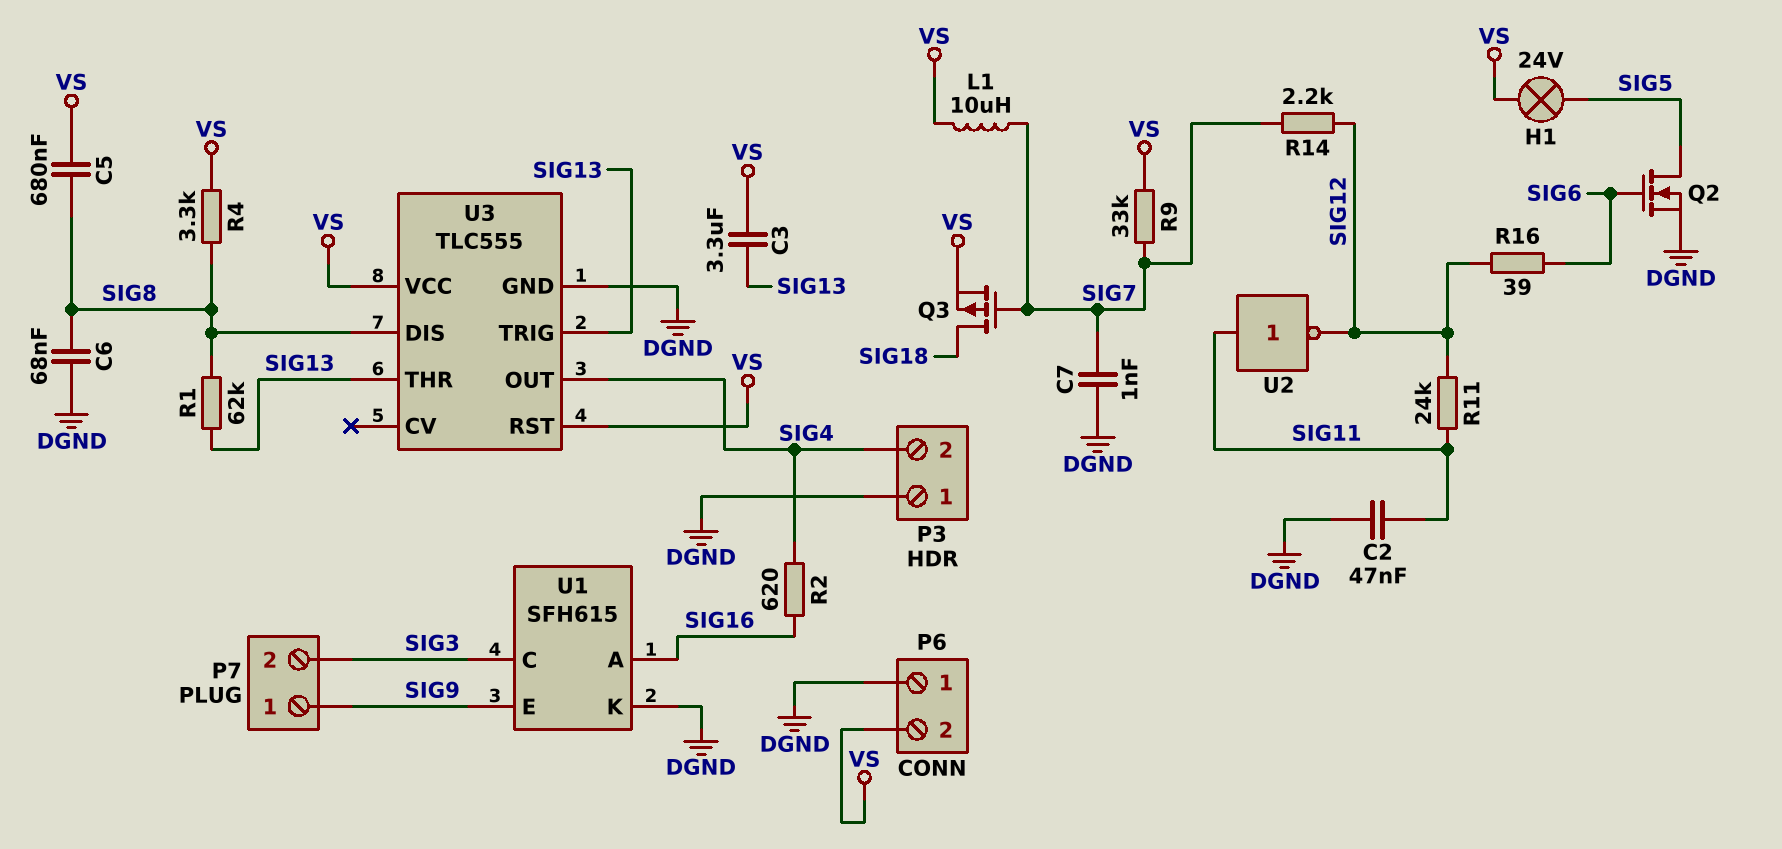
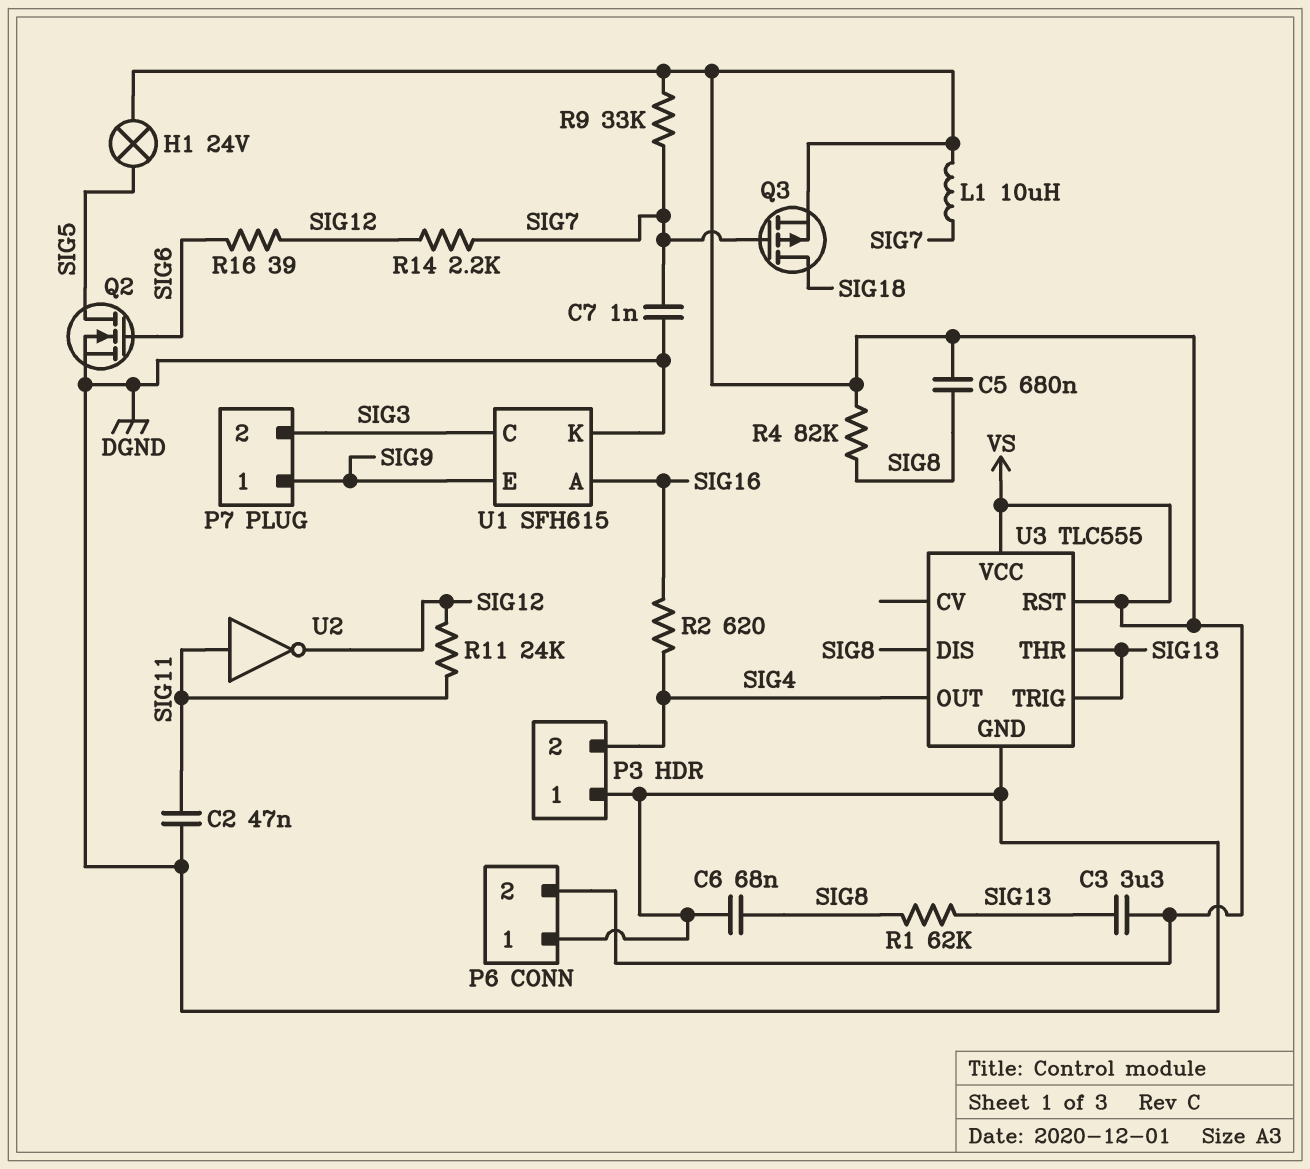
R4: 3.3k (SIG8, VS) -> 82k (SIG8, VS)

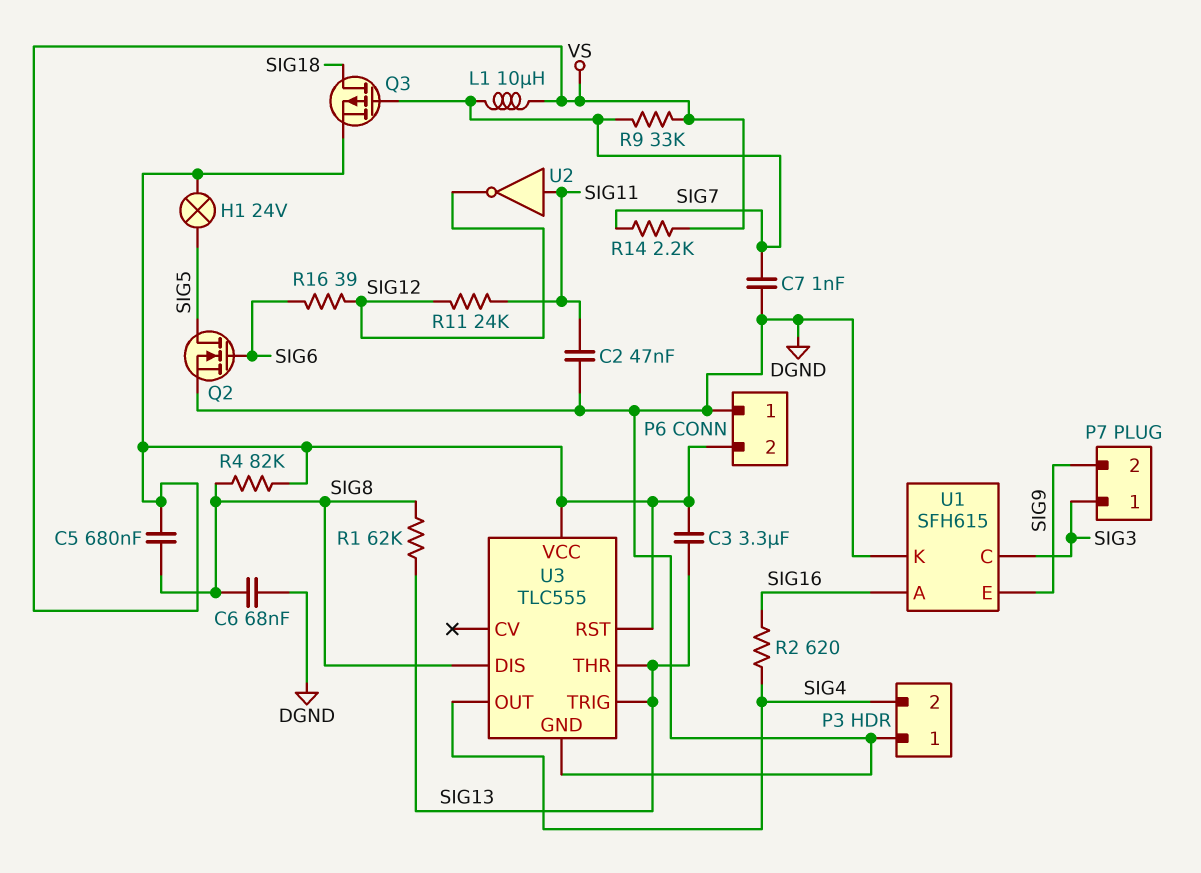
P7 pin 1: SIG9 -> SIG3
P7 pin 2: SIG3 -> SIG9
R14: 2.2k (SIG7, SIG12) -> 2.2k (SIG7, VS)

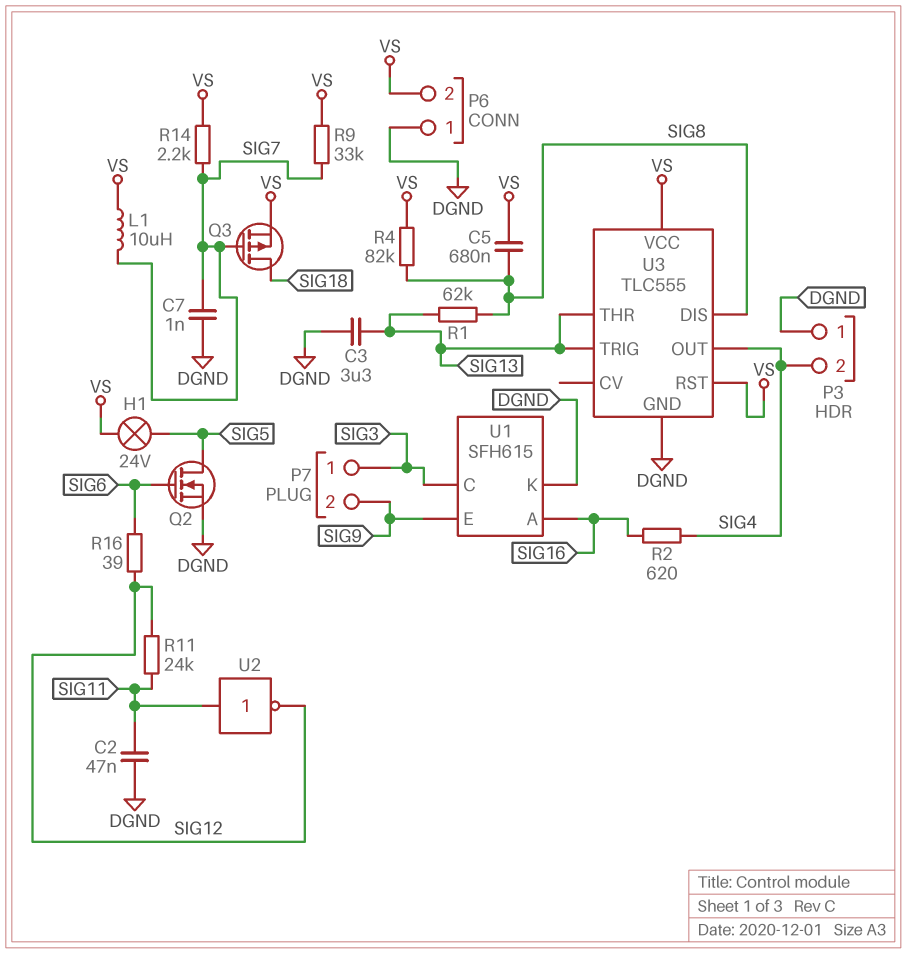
C3: 3.3uF (SIG13, VS) -> 3.3uF (DGND, SIG13)
C6: 68nF (DGND, SIG8) -> none

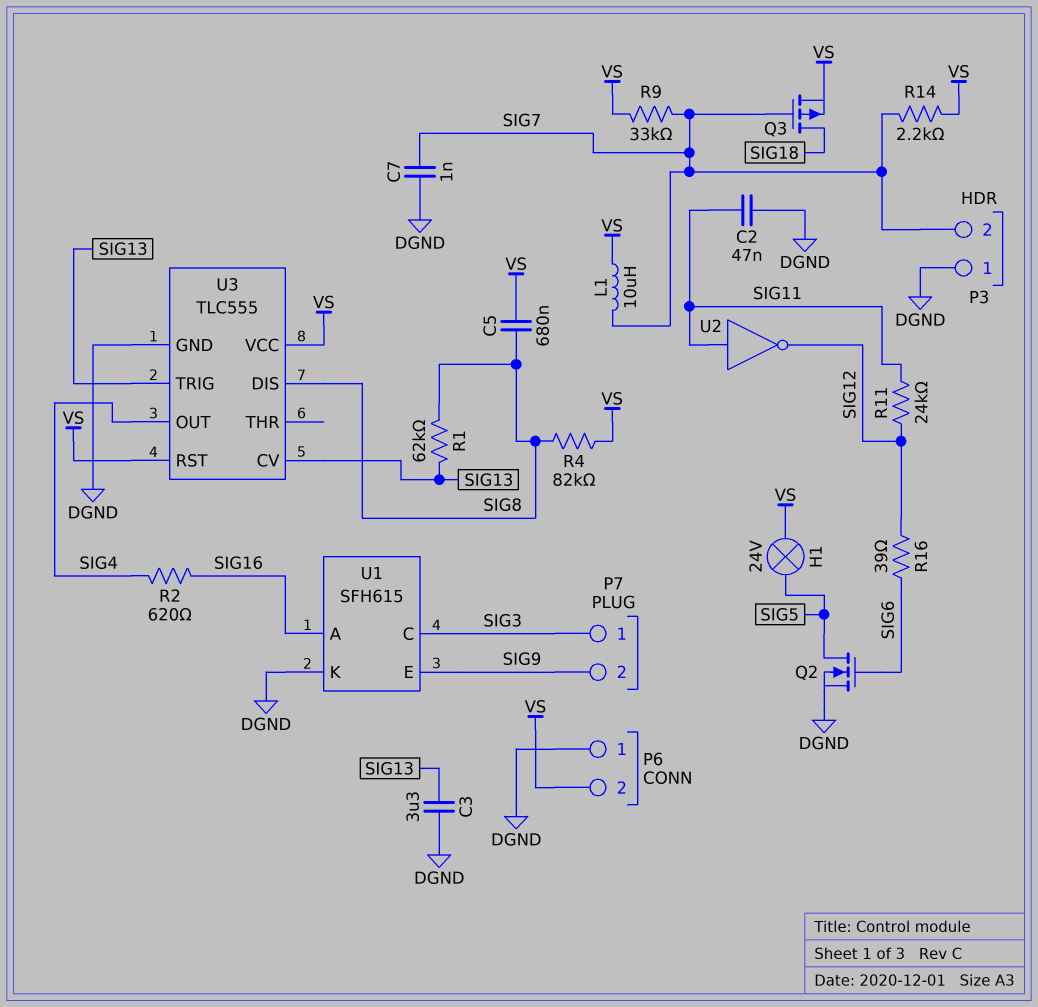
P3 pin 2: SIG4 -> SIG7
U3 pin CV: none -> SIG13
U3 pin THR: SIG13 -> none

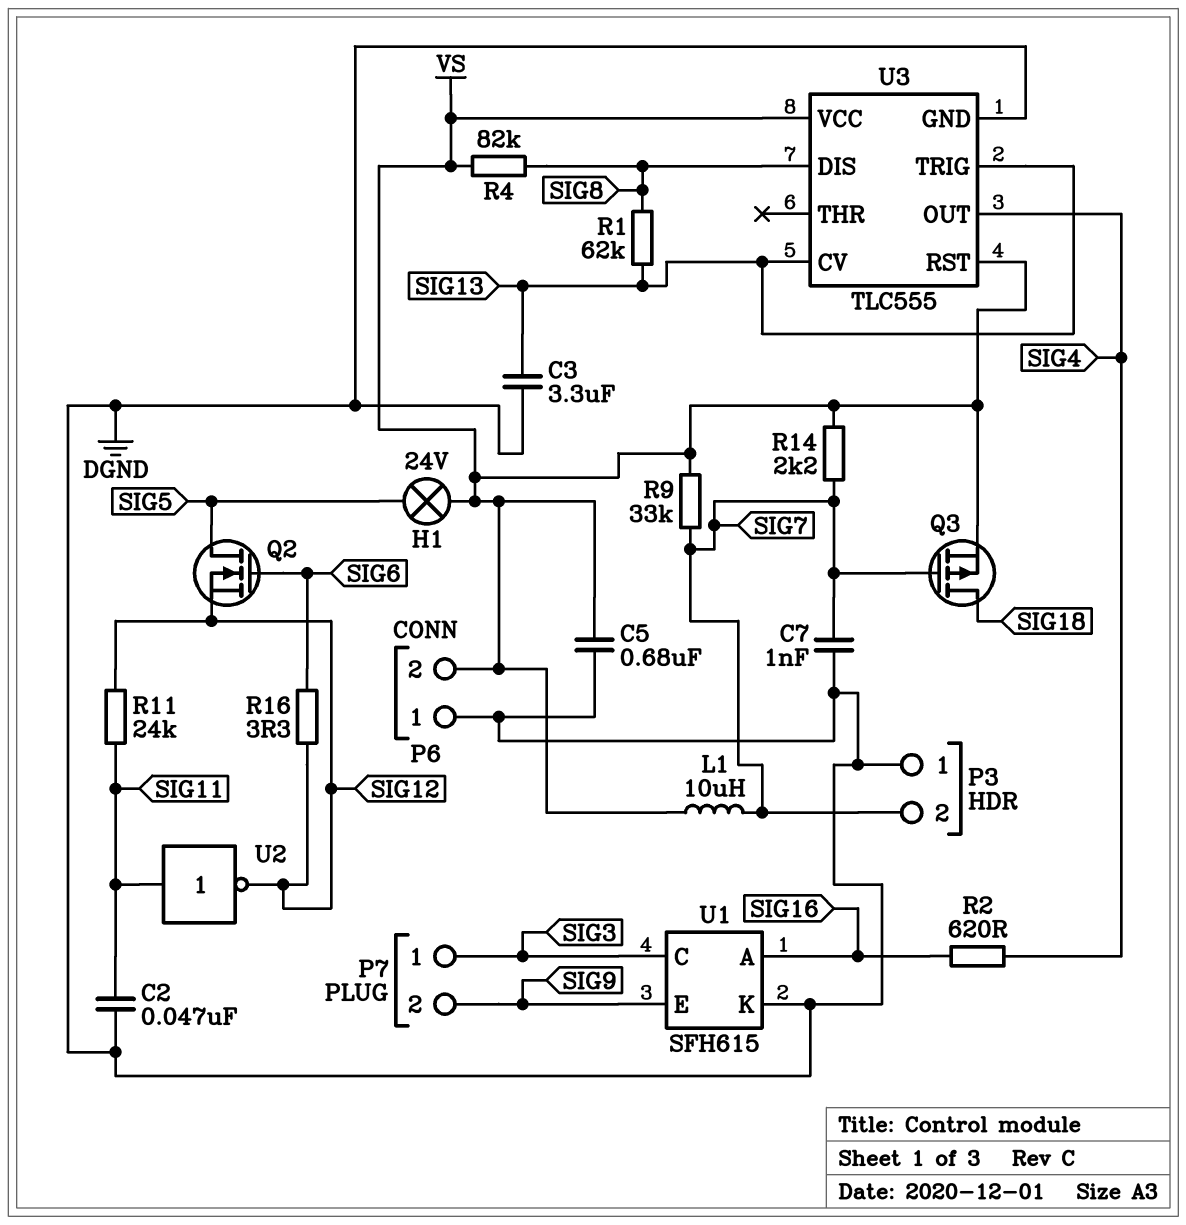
C5: 680nF (SIG8, VS) -> 680nF (DGND, VS)
Q2: NMOS (G SIG6, D SIG5, S DGND) -> NMOS (G SIG6, D SIG5, S SIG12)
R16: 39 (SIG6, SIG12) -> 3.3 (SIG6, SIG12)

